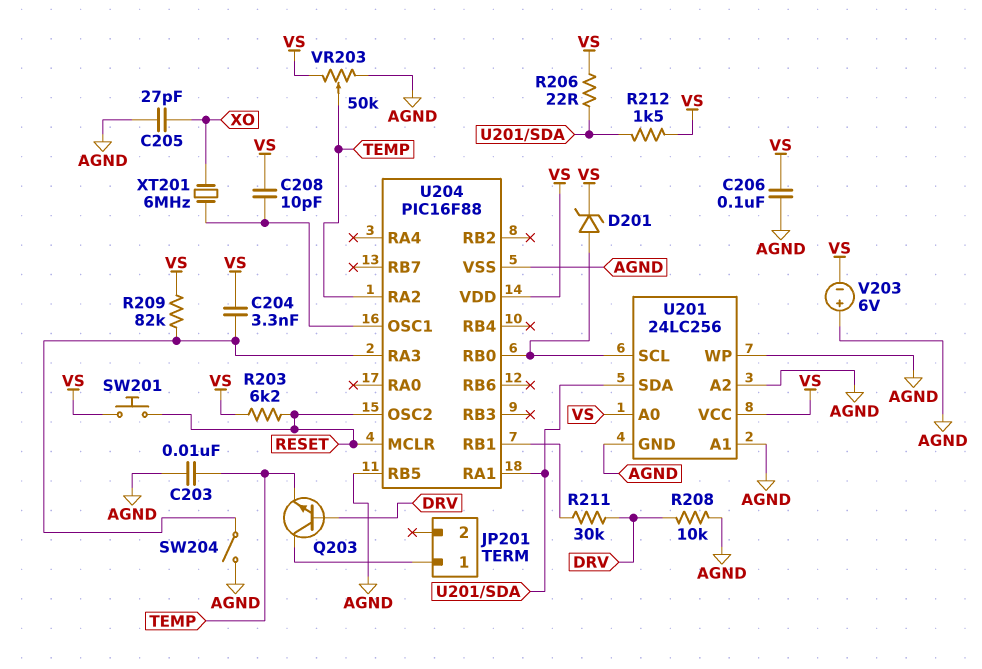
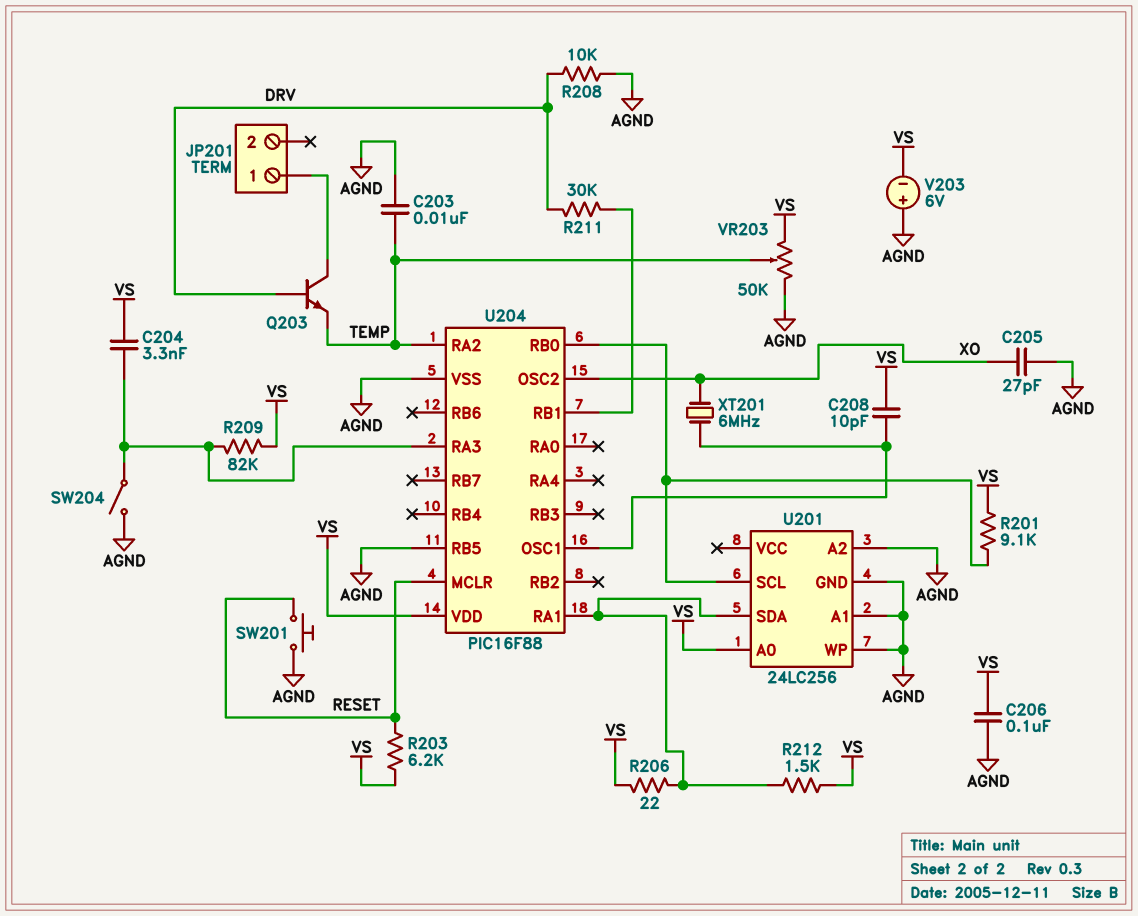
D201: zener (A U201/SCL, K VS) -> none
R201: none -> 9.1k (U201/SCL, VS)
SW201: button (RESET, VS) -> button (AGND, RESET)
U201 pin VCC: VS -> none
U204 pin OSC2: RESET -> XO

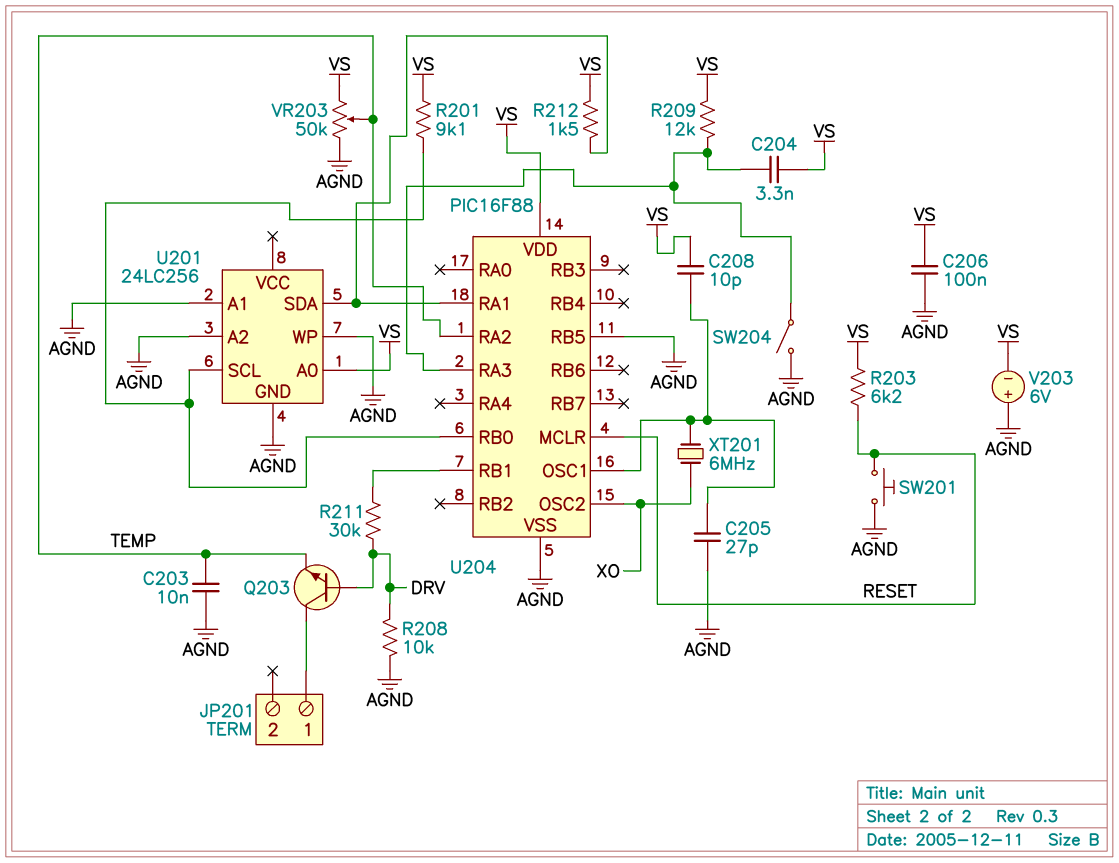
C205: 27pF (AGND, XO) -> 27pF (AGND, U204/OSC1)
R206: 22 (U201/SDA, VS) -> none
R209: 82k (U204/RA3, VS) -> 12k (U204/RA3, VS)

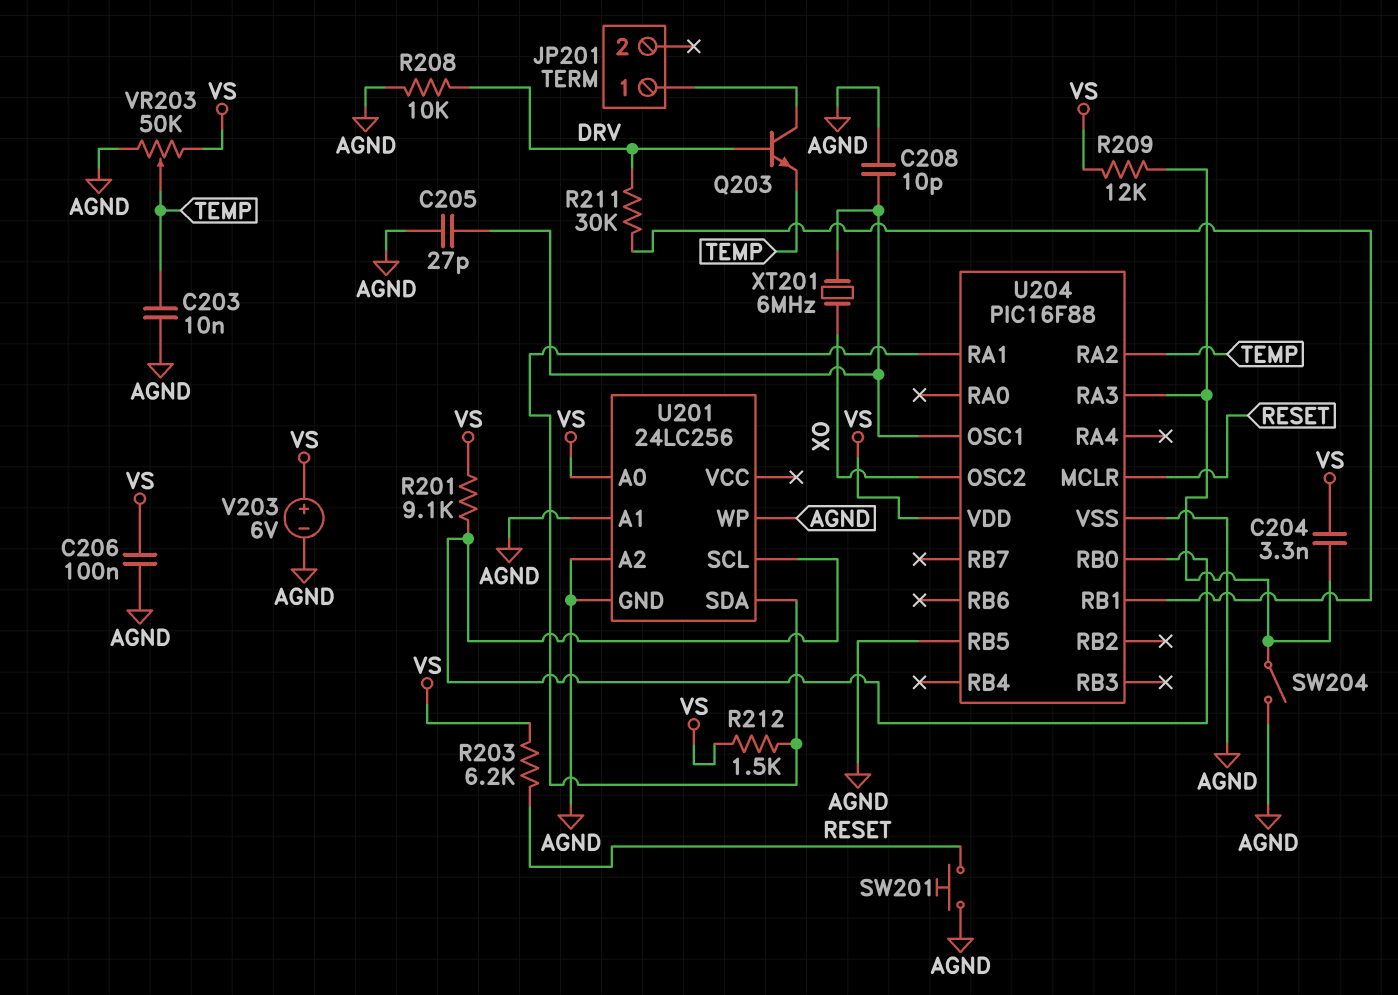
C208: 10pF (U204/OSC1, VS) -> 10pF (AGND, U204/OSC1)
V203: 6V (plus AGND, minus VS) -> 6V (plus VS, minus AGND)

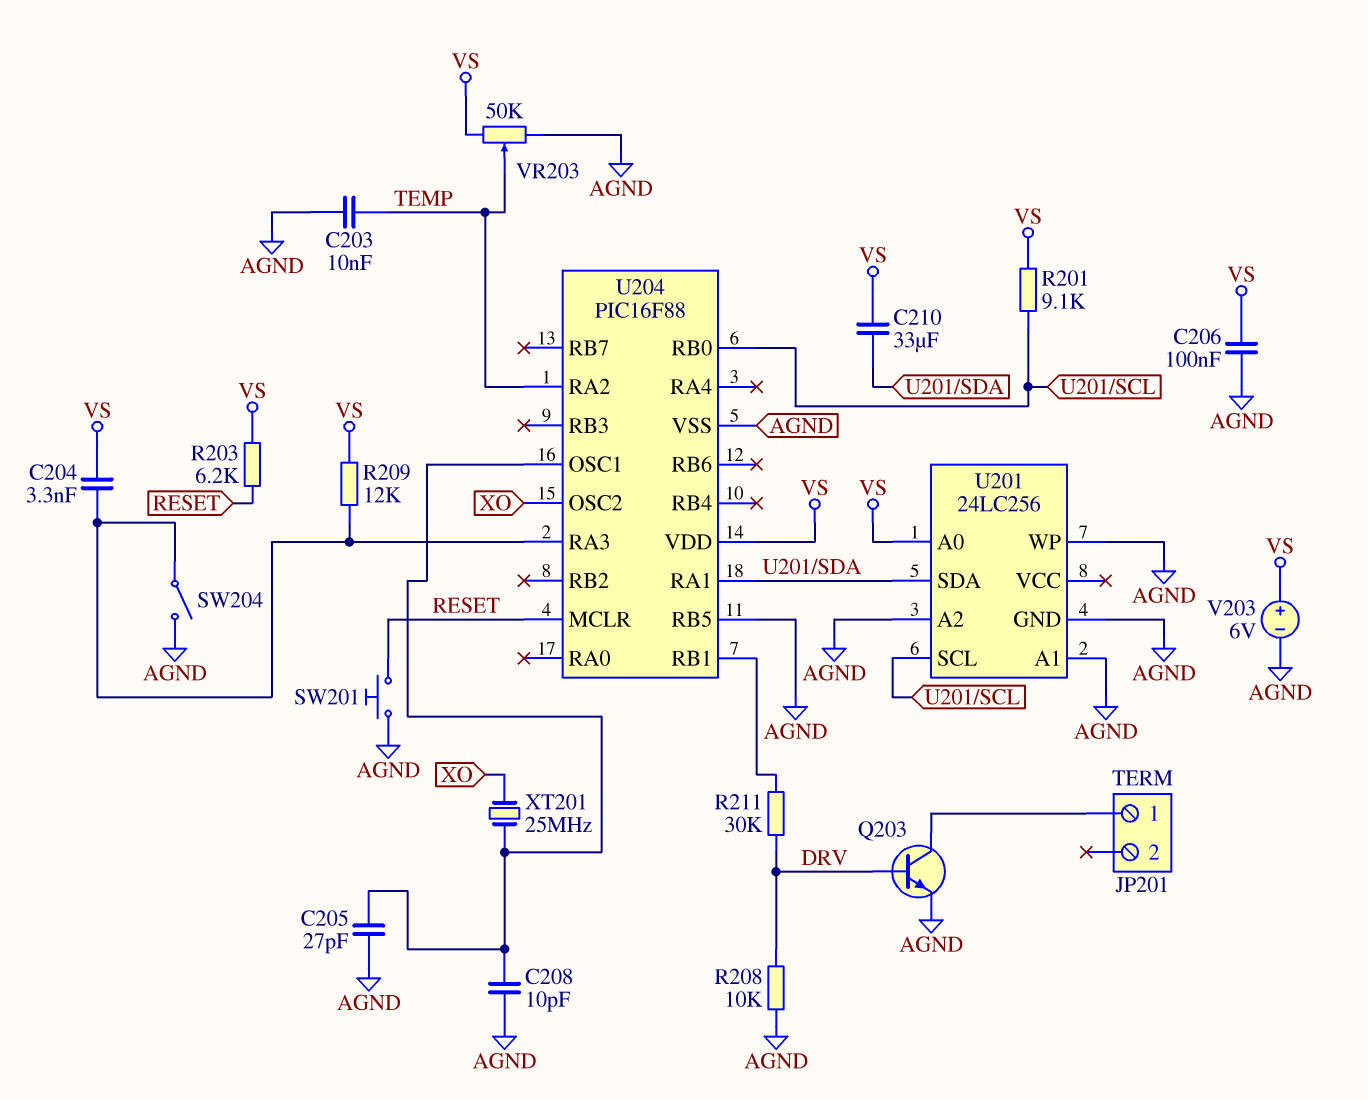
C210: none -> 33uF (U201/SDA, VS)
Q203: NPN (B DRV, C JP201/1, E TEMP) -> NPN (B DRV, C JP201/1, E AGND)
R212: 1.5k (U201/SDA, VS) -> none
XT201: 6MHz (U204/OSC1, XO) -> 25MHz (U204/OSC1, XO)

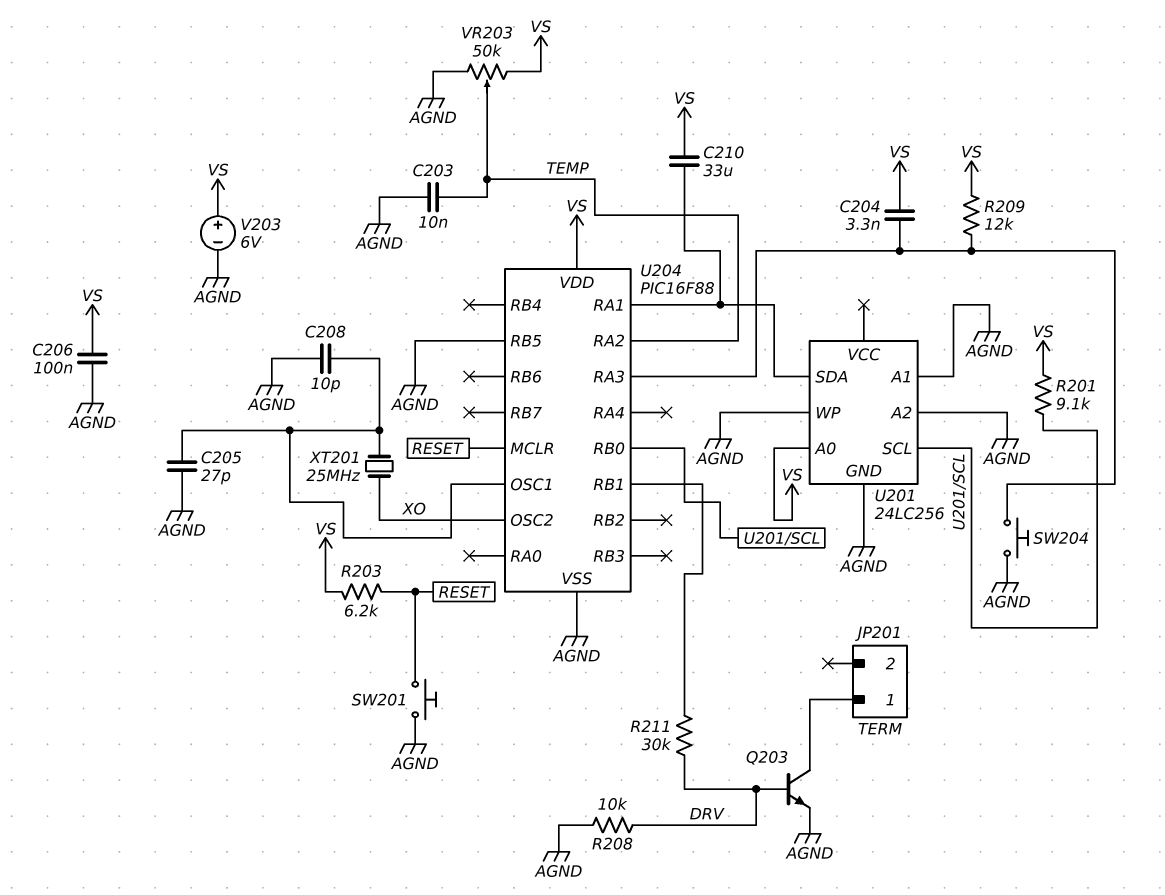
SW204: switch (AGND, U204/RA3) -> button (AGND, U204/RA3)

